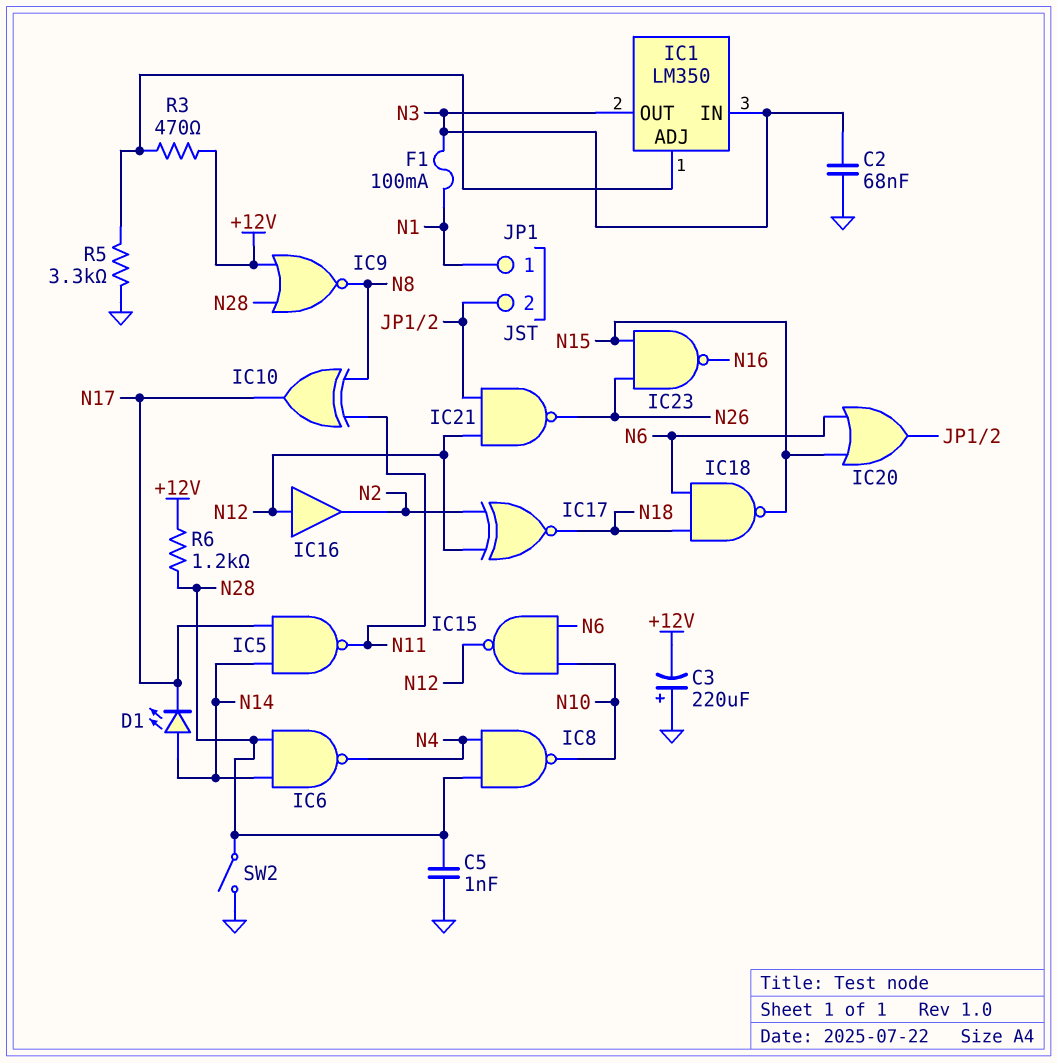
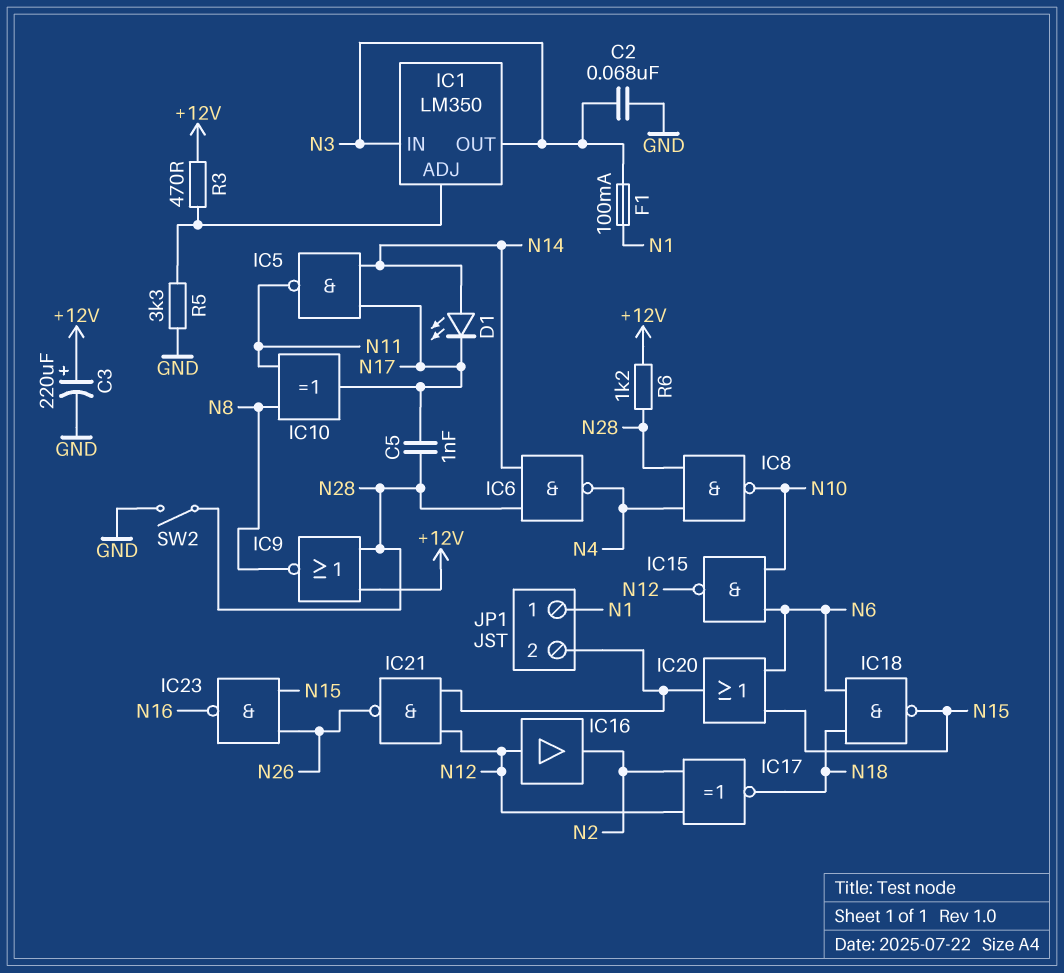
C3: 220uF (plus GND, minus +12V) -> 220uF (plus +12V, minus GND)
C5: 1nF (GND, N28) -> 1nF (N17, N28)

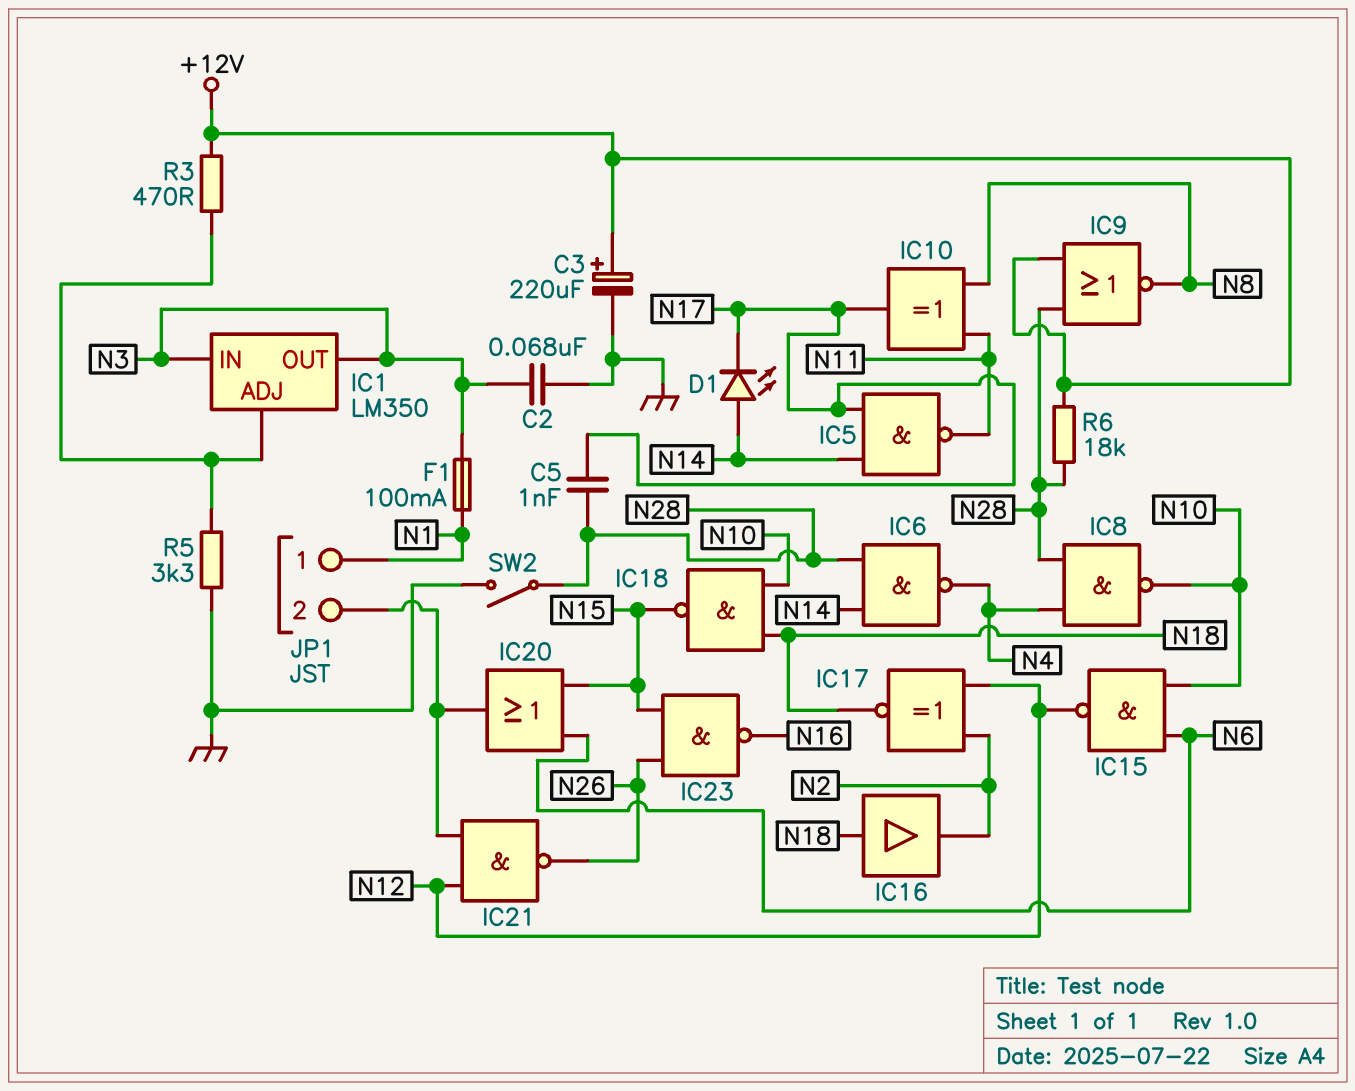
IC16: buffer (in N12, out N2) -> buffer (in N18, out N2)
IC18: NAND (in N6, in N18, out N15) -> NAND (in N10, in N18, out N15)
R6: 1.2k (+12V, N28) -> 18k (+12V, N28)

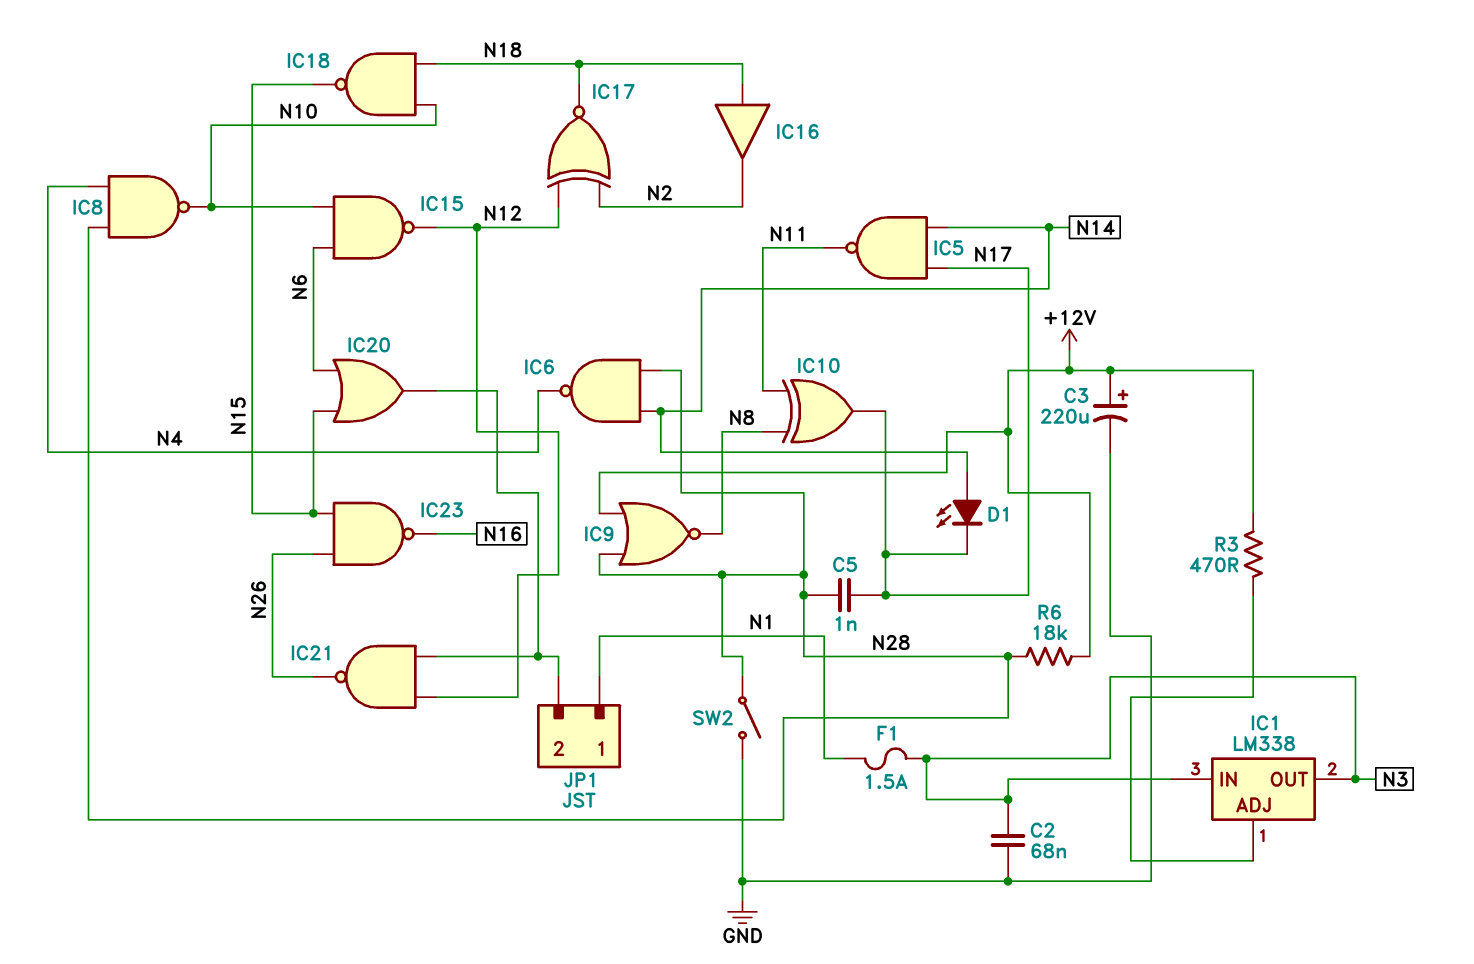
F1: 100mA (N1, N3) -> 1.5A (N1, N3)
IC1: LM350 -> LM338
R5: 3.3k (GND, IC1/ADJ) -> none

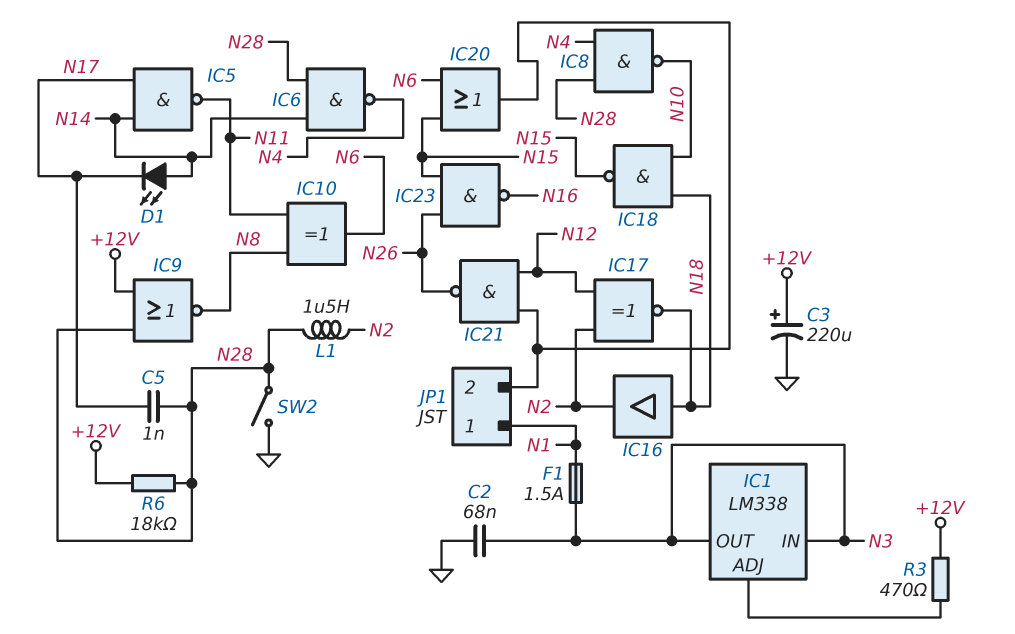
IC10: XOR (in N8, in N11, out N17) -> XOR (in N8, in N11, out N6)
IC15: NAND (in N6, in N10, out N12) -> none
L1: none -> 1.5uH (N2, N28)

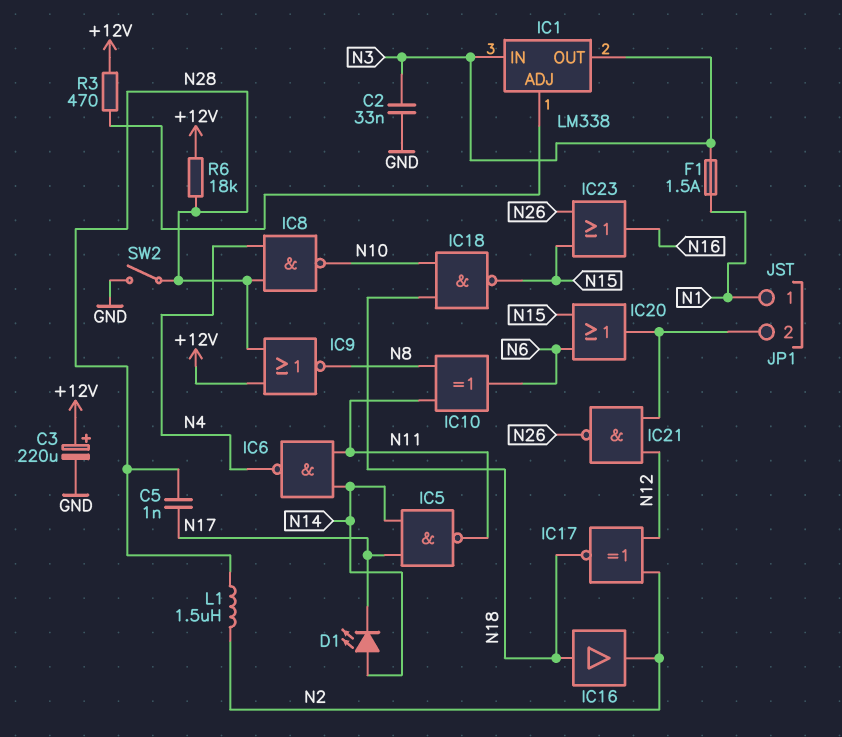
C2: 68nF (GND, N3) -> 33nF (GND, N3)
IC6: NAND (in N14, in N28, out N4) -> NAND (in N11, in N14, out N4)
IC23: NAND (in N15, in N26, out N16) -> OR (in N15, in N26, out N16)

